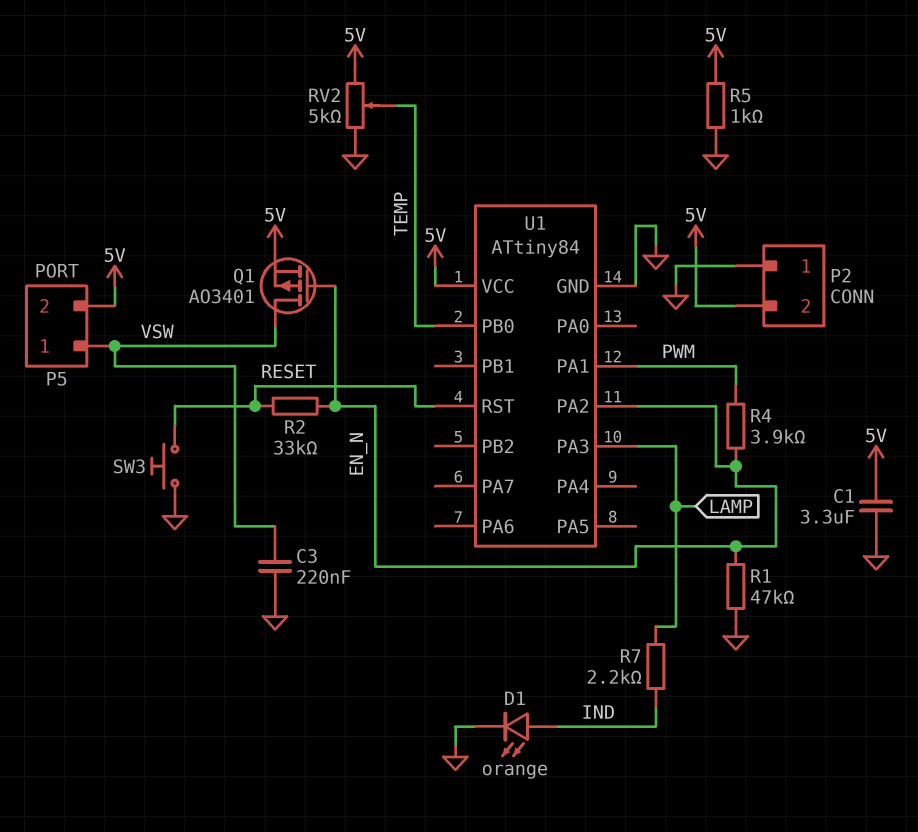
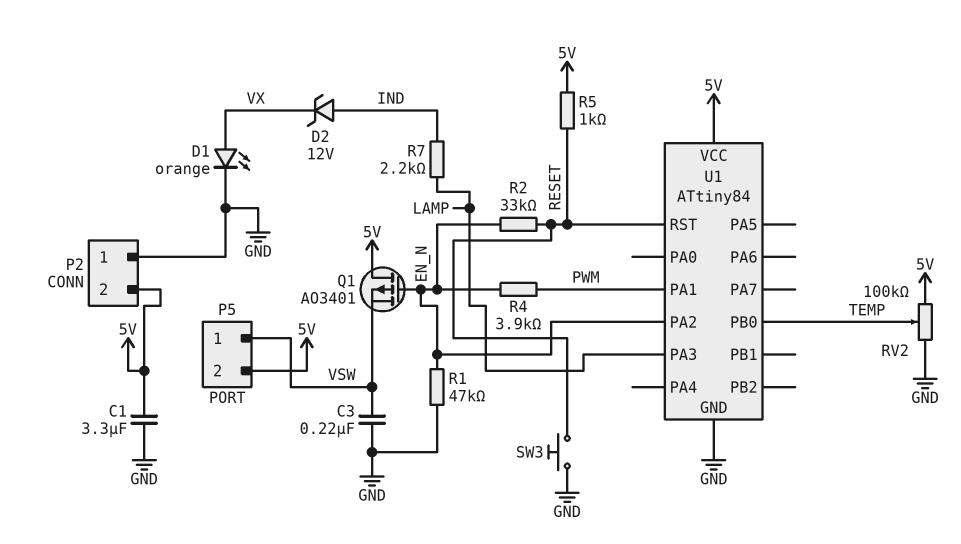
D1: LED orange (A IND, K GND) -> LED orange (A VX, K GND)
D2: none -> zener 12V (A IND, K VX)
Q1: PMOS AO3401 (G EN_N, D VSW, S 5V) -> PMOS AO3401 (G EN_N, D 5V, S VSW)
R5: 1k (5V, GND) -> 1k (5V, RESET)
RV2: 5k (5V, GND, wiper TEMP) -> 100k (5V, GND, wiper TEMP)

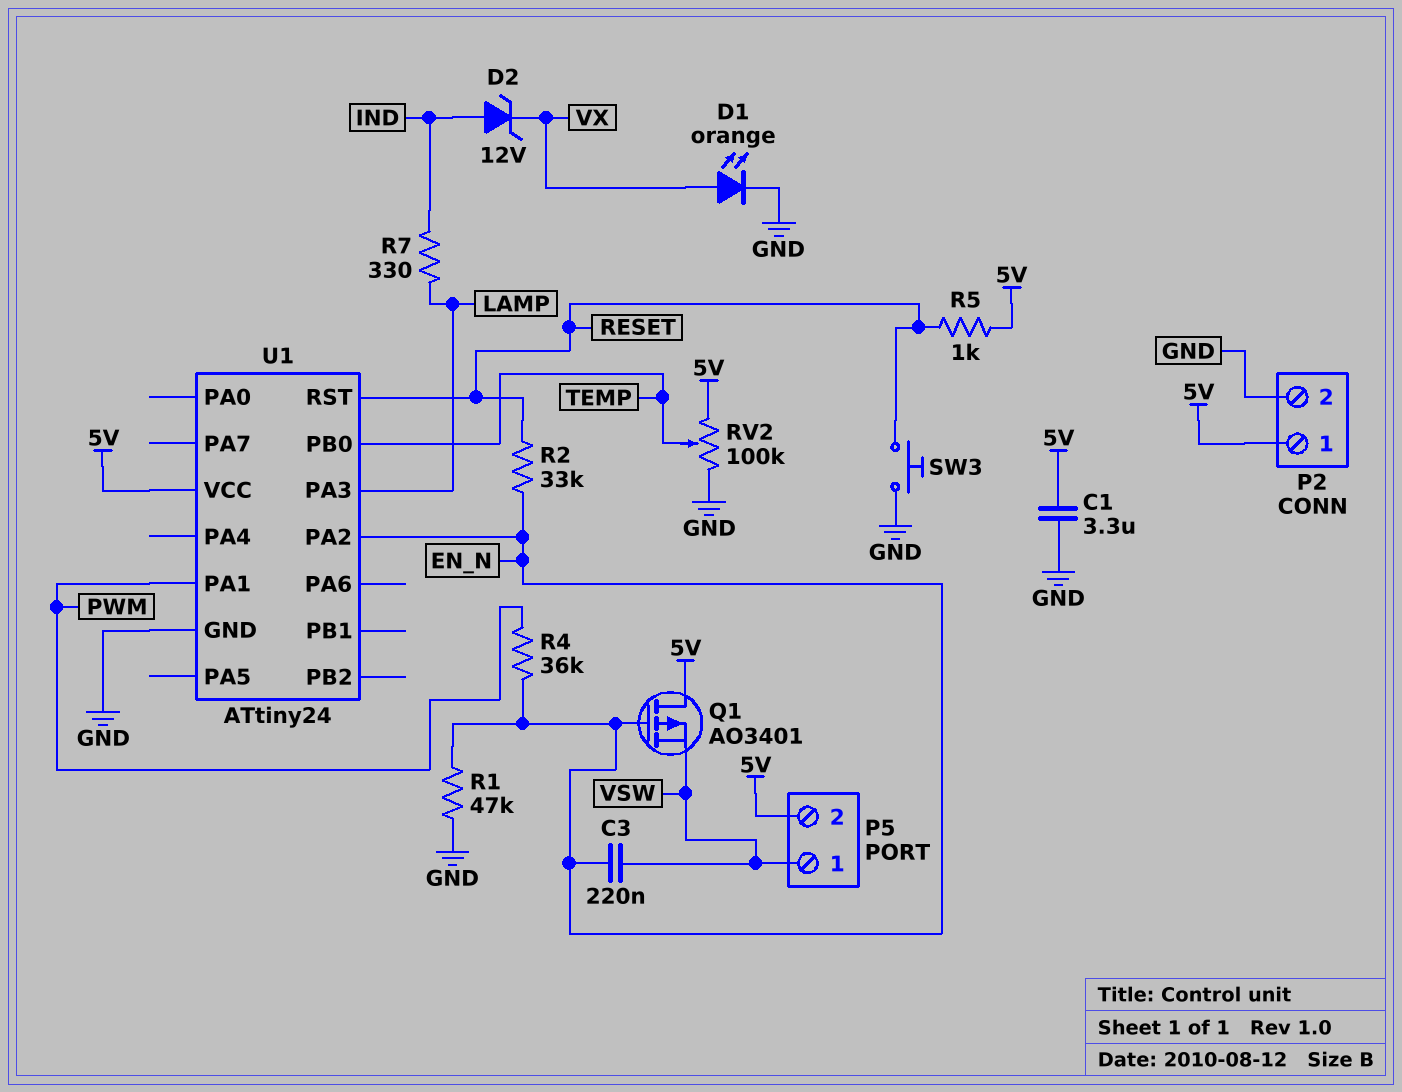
C3: 220nF (GND, VSW) -> 220nF (EN_N, VSW)
P2 pin 1: GND -> 5V
P2 pin 2: 5V -> GND
R4: 3.9k (EN_N, PWM) -> 36k (EN_N, PWM)
R7: 2.2k (IND, LAMP) -> 330 (IND, LAMP)
U1: ATtiny84 -> ATtiny24

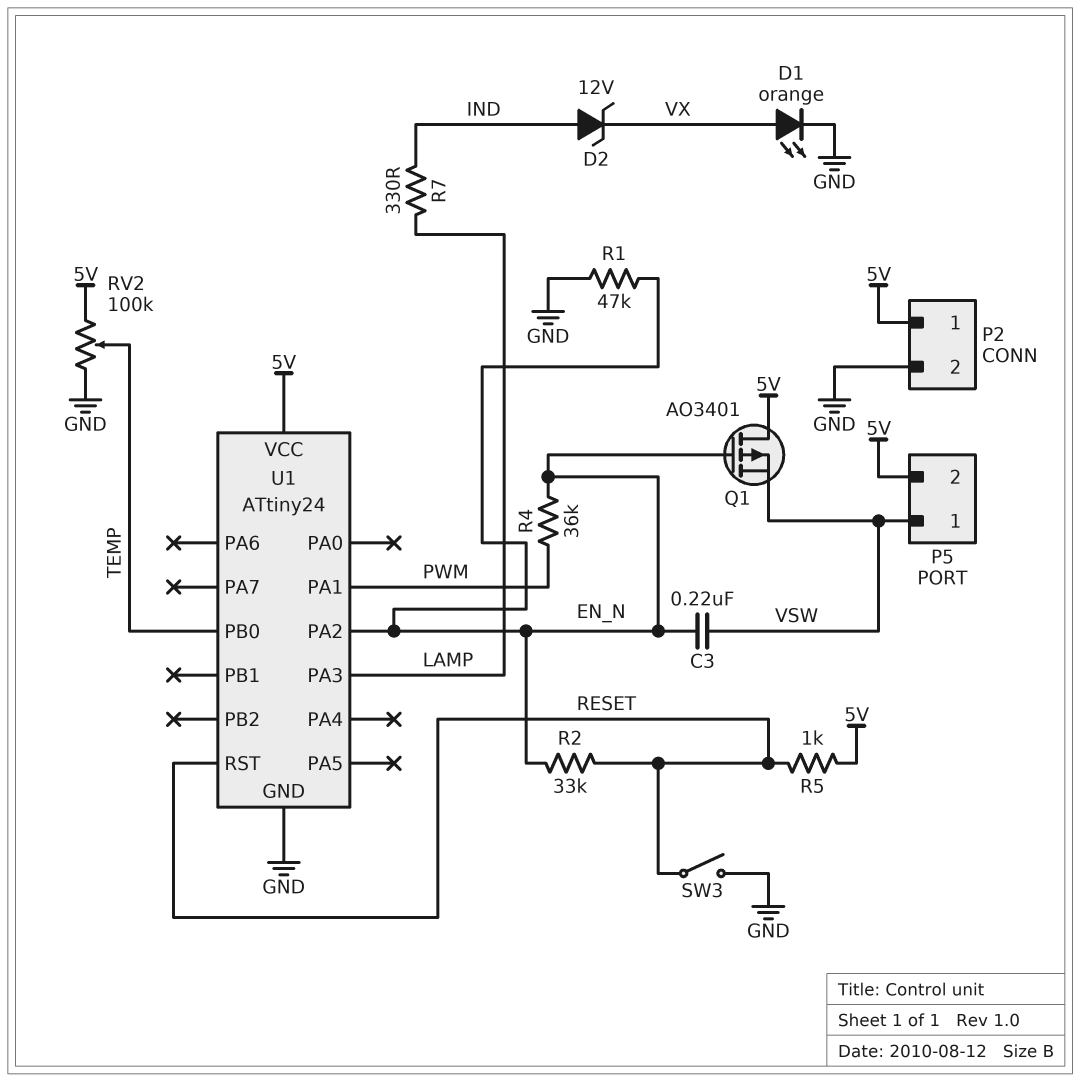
C1: 3.3uF (5V, GND) -> none
SW3: button (GND, RESET) -> switch (GND, RESET)

